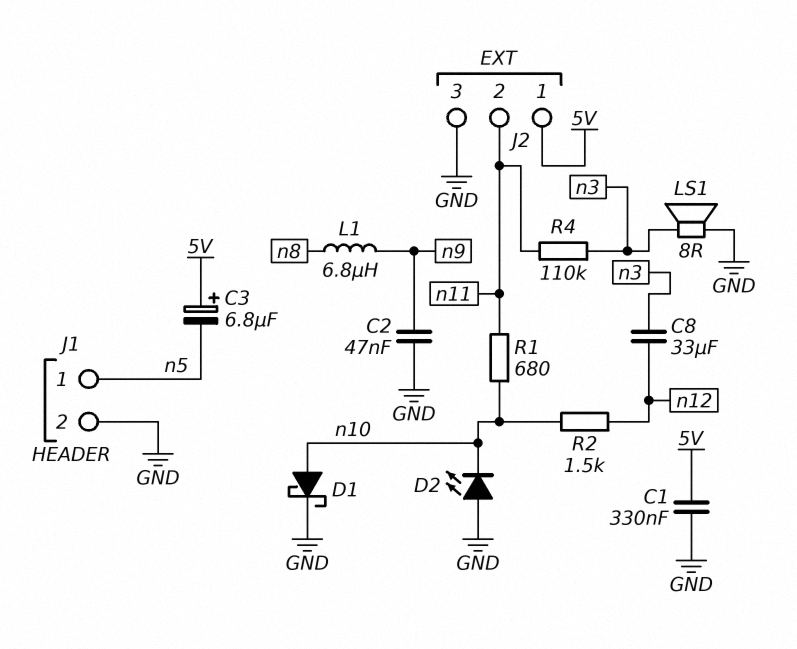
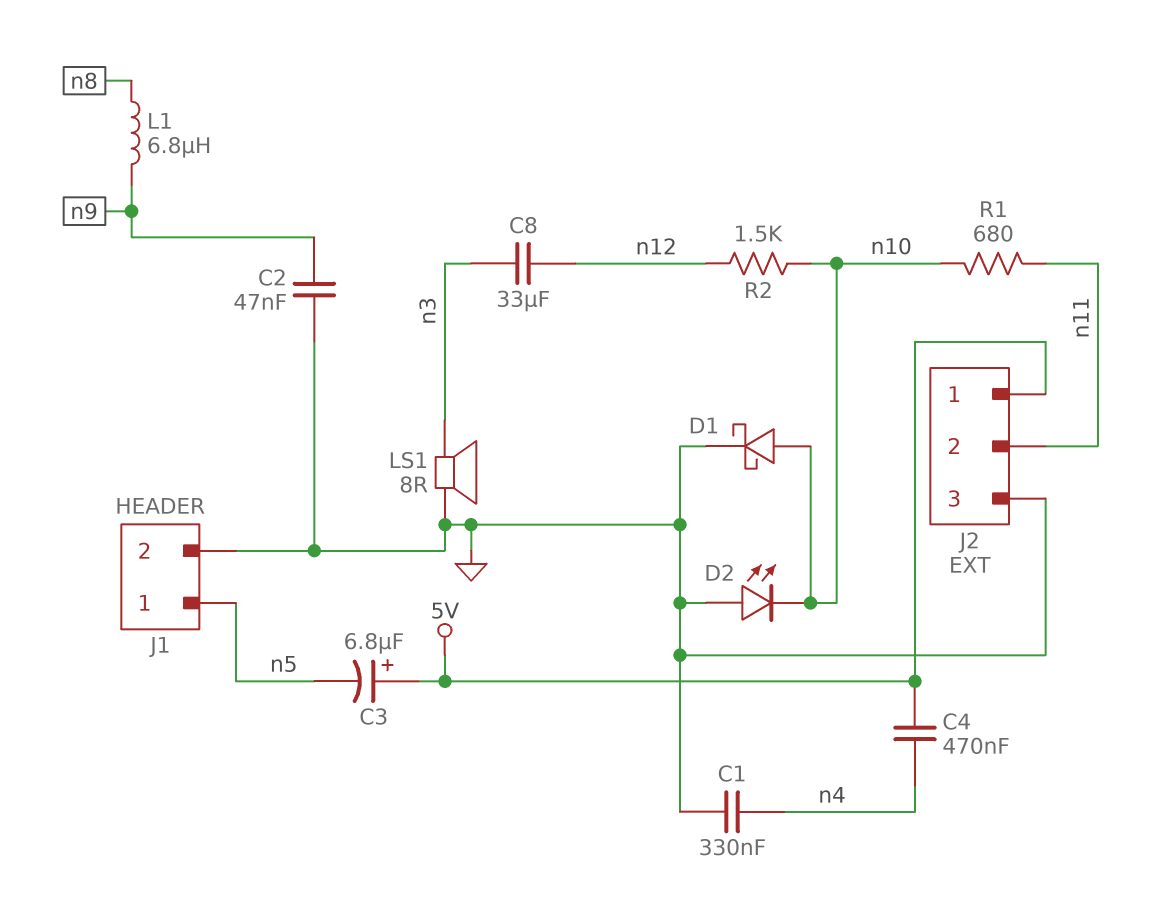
C1: 330nF (5V, GND) -> 330nF (GND, n4)
C4: none -> 470nF (5V, n4)
R4: 110k (n3, n11) -> none

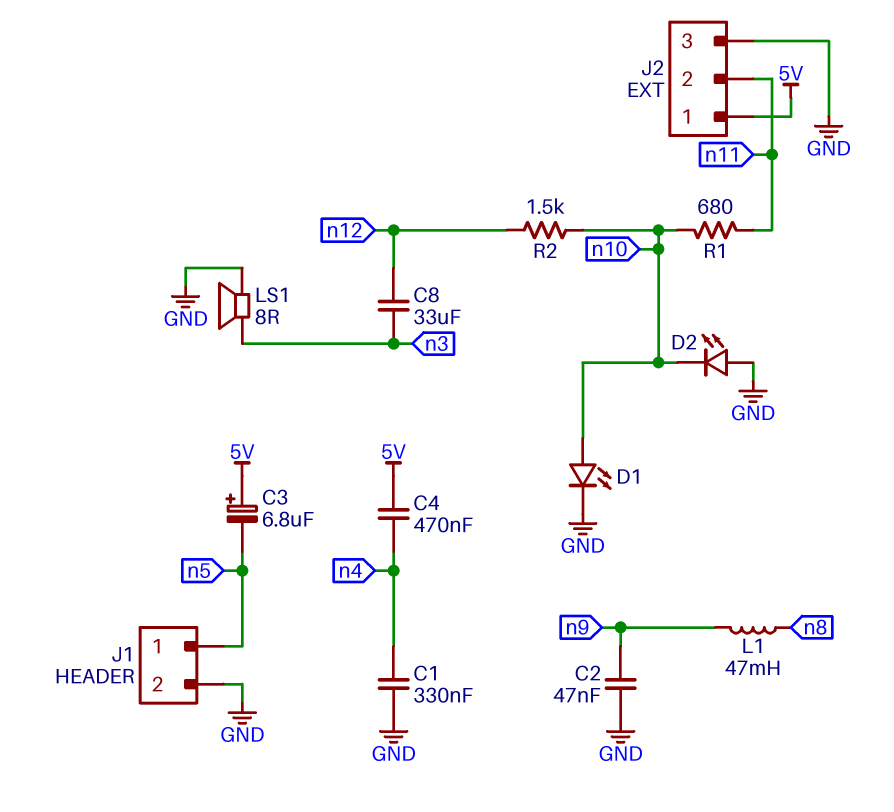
D1: schottky (A n10, K GND) -> LED (A n10, K GND)
L1: 6.8uH (n8, n9) -> 47mH (n8, n9)

